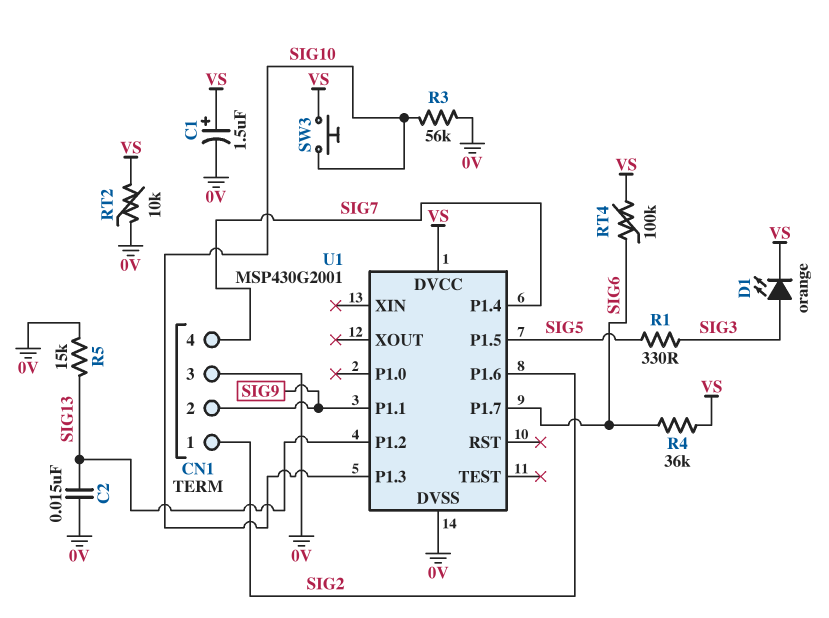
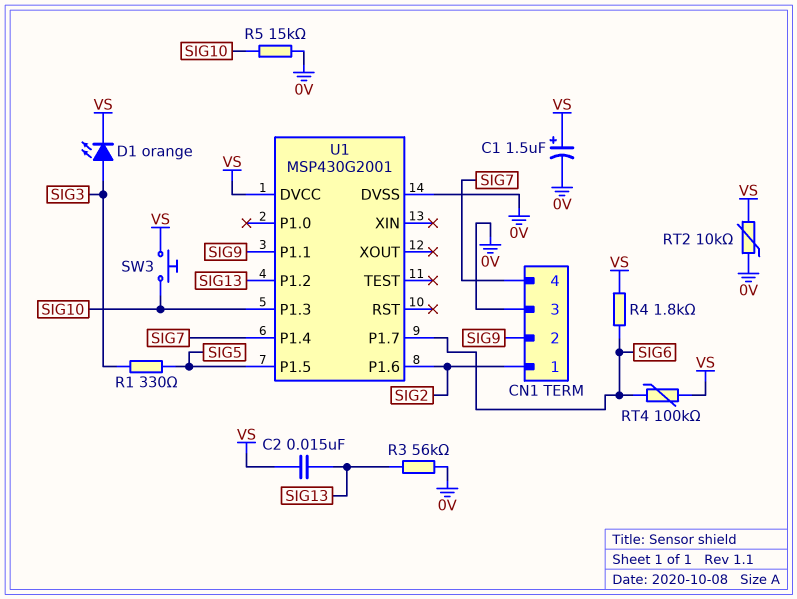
C2: 15nF (0V, SIG13) -> 15nF (SIG13, VS)
R3: 56k (0V, SIG10) -> 56k (0V, SIG13)
R4: 36k (SIG6, VS) -> 1.8k (SIG6, VS)
R5: 15k (0V, SIG13) -> 15k (0V, SIG10)

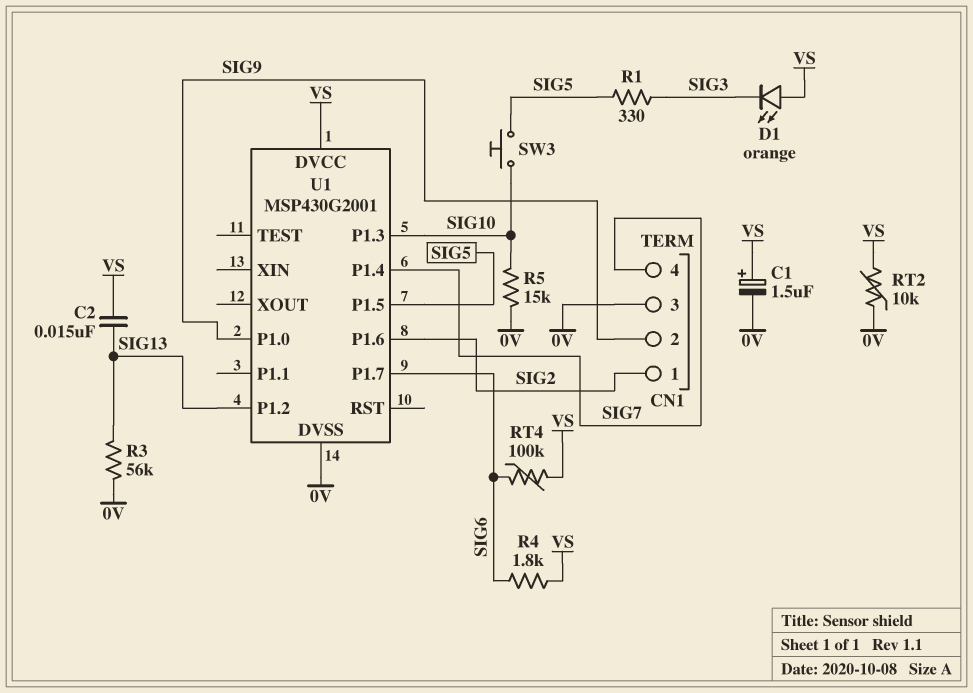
D1: LED orange (A SIG3, K VS) -> LED orange (A VS, K SIG3)
SW3: button (SIG10, VS) -> button (SIG5, SIG10)
U1 pin P1.0: none -> SIG9
U1 pin P1.1: SIG9 -> none

